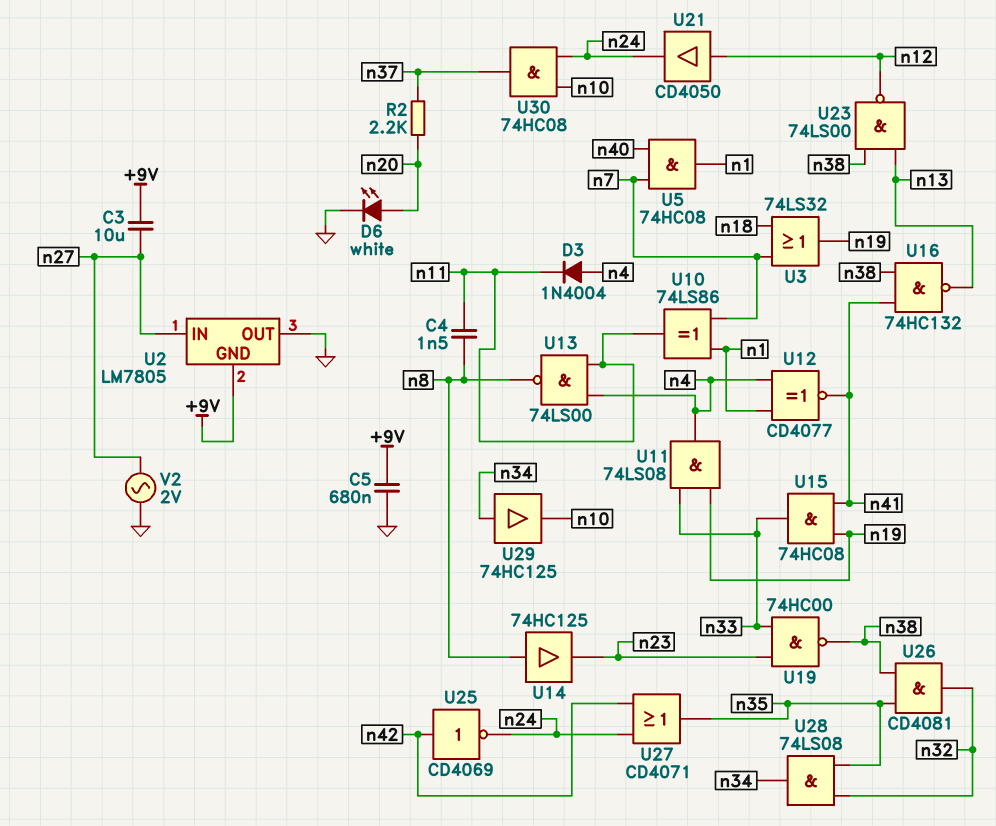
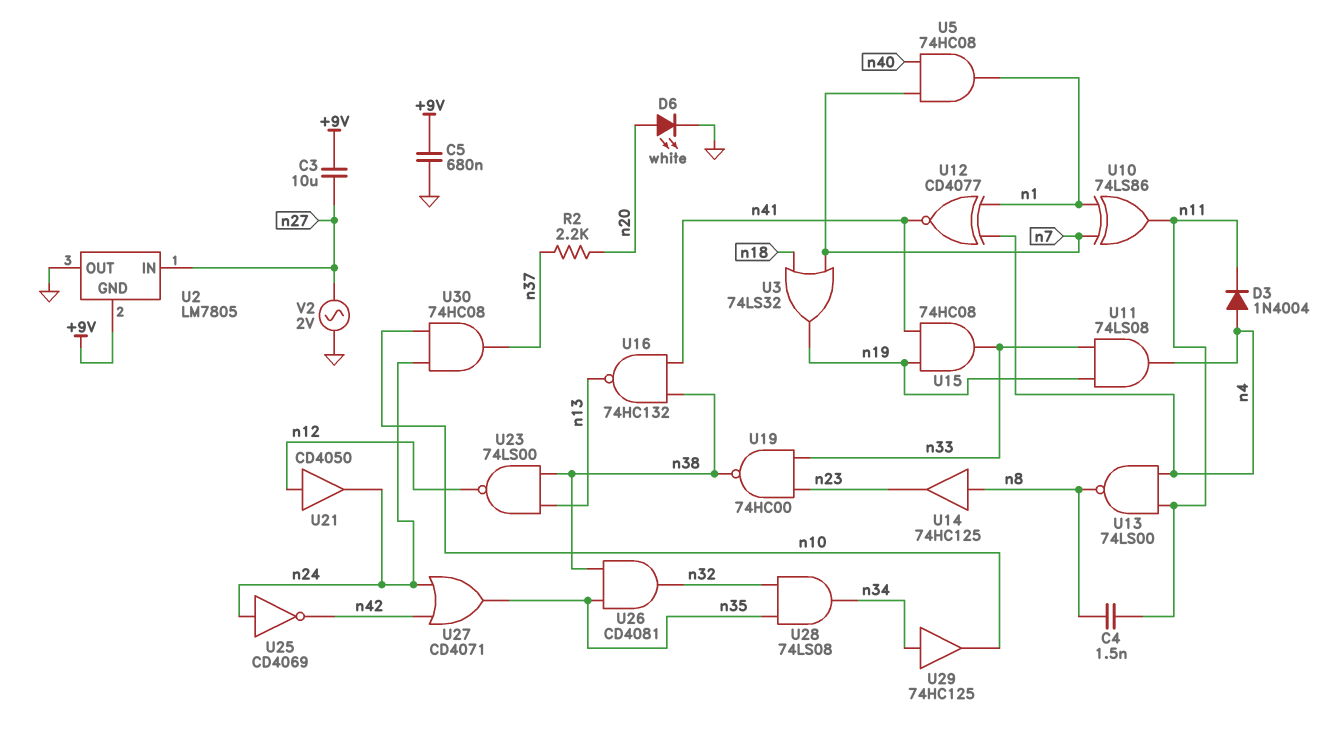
U25: NOT CD4069 (in n42, out n24) -> NOT CD4069 (in n24, out n42)

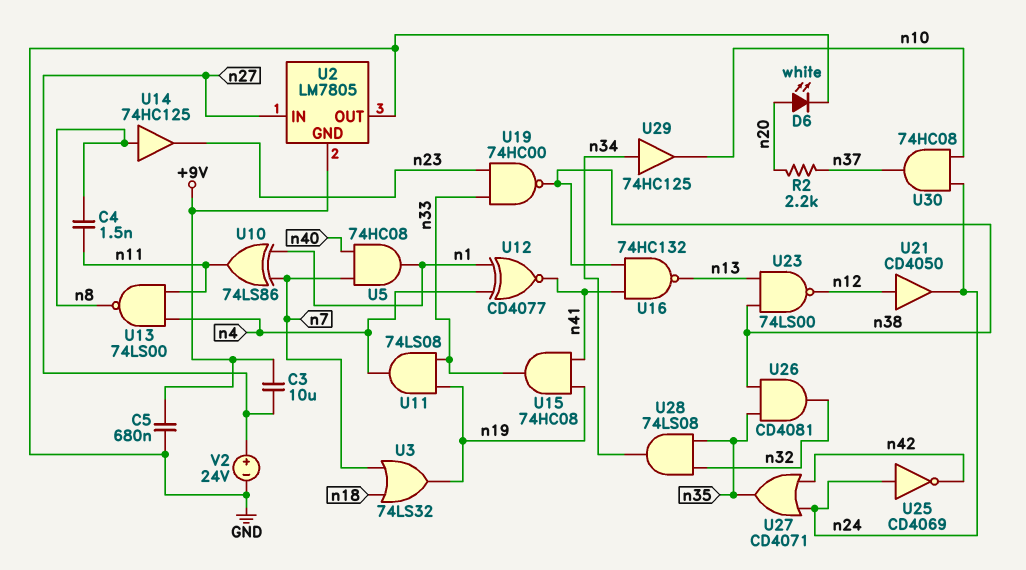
D3: diode 1N4004 (A n4, K n11) -> none
V2: AC 2V (GND, n27) -> 24V (plus n27, minus GND)

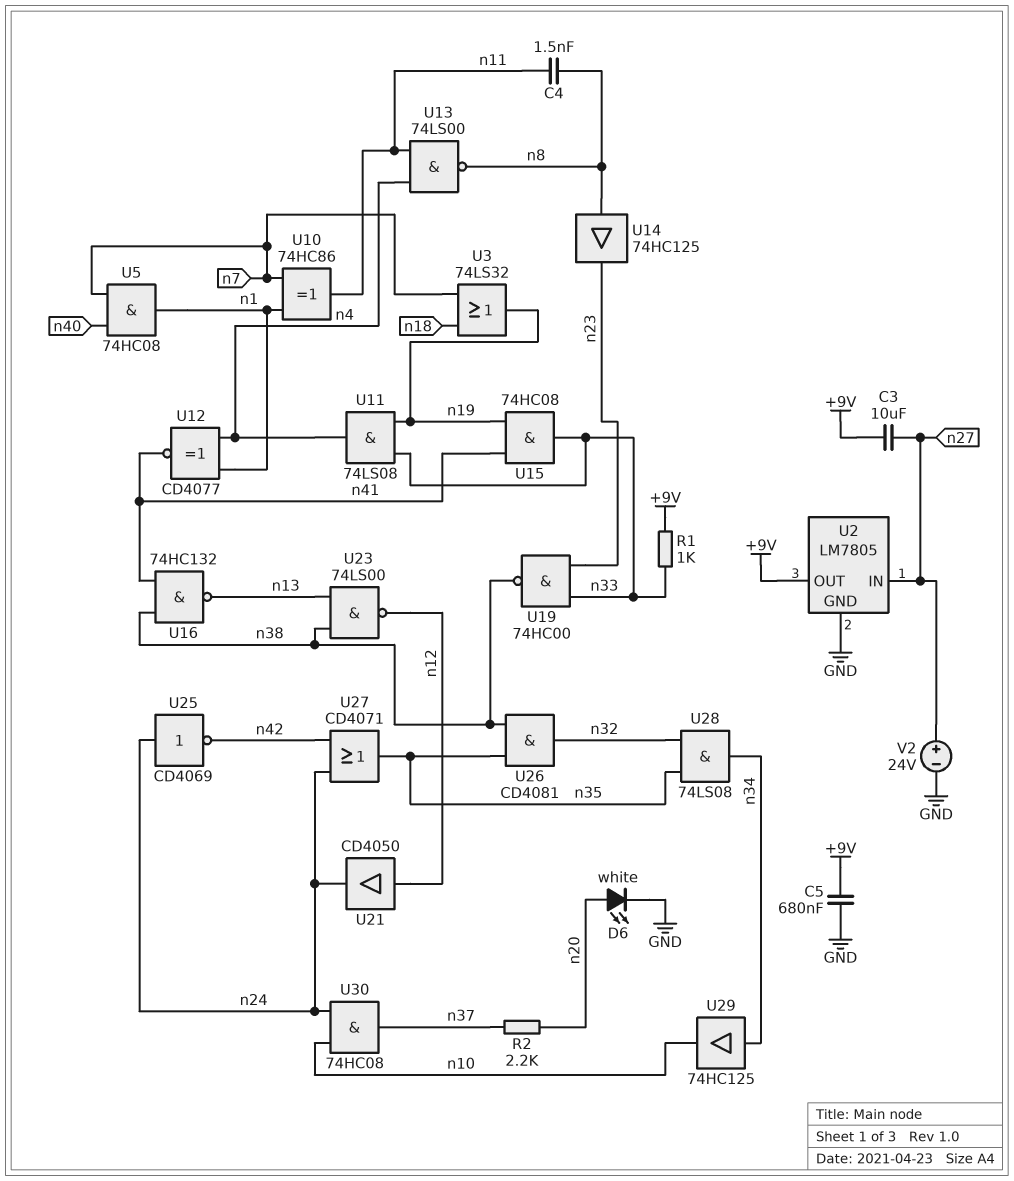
R1: none -> 1k (+9V, n33)
U2 pin GND: +9V -> GND
U2 pin OUT: GND -> +9V
U10: XOR 74LS86 (in n1, in n7, out n11) -> XOR 74HC86 (in n1, in n7, out n11)

